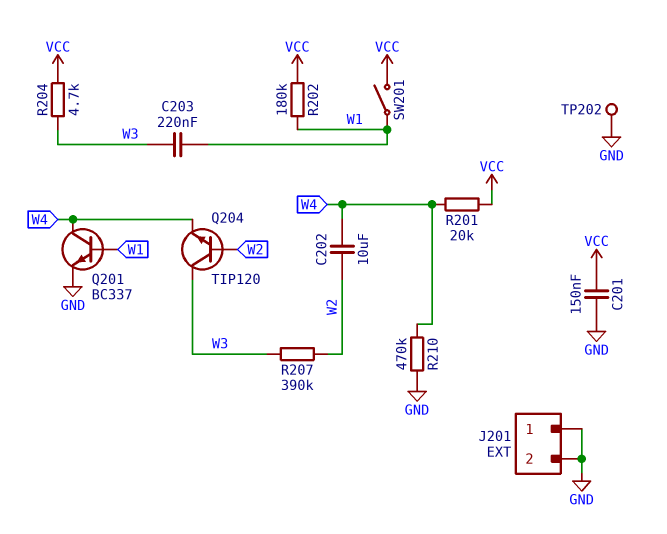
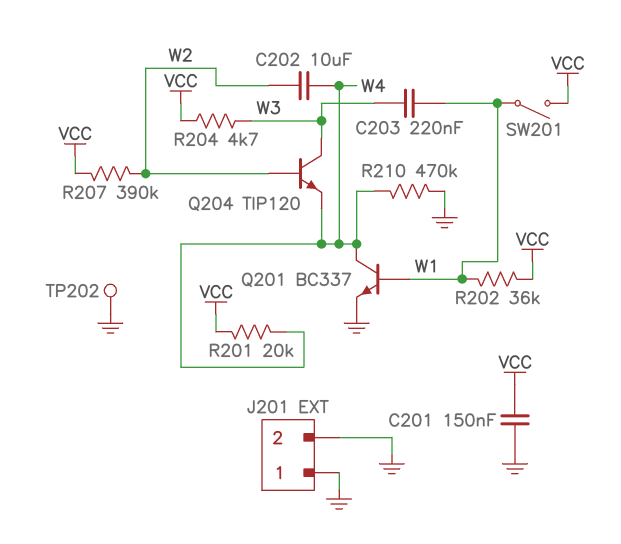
R202: 180k (VCC, W1) -> 36k (VCC, W1)
R207: 390k (W2, W3) -> 390k (VCC, W2)

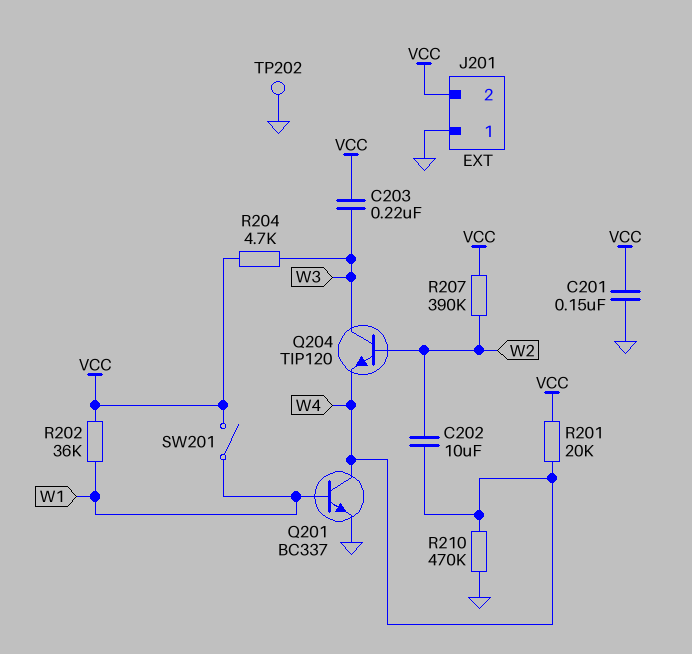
C203: 220nF (W1, W3) -> 220nF (VCC, W3)
J201 pin 2: GND -> VCC

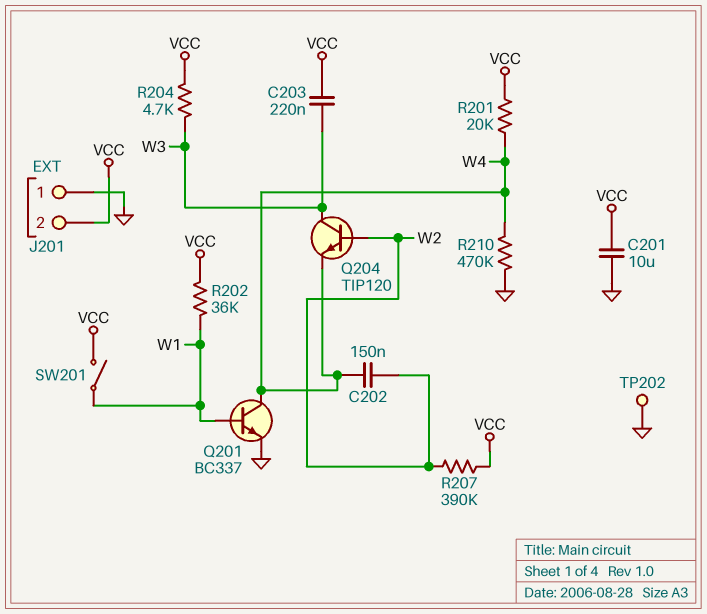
C201: 150nF (GND, VCC) -> 10uF (GND, VCC)
C202: 10uF (W2, W4) -> 150nF (W2, W4)

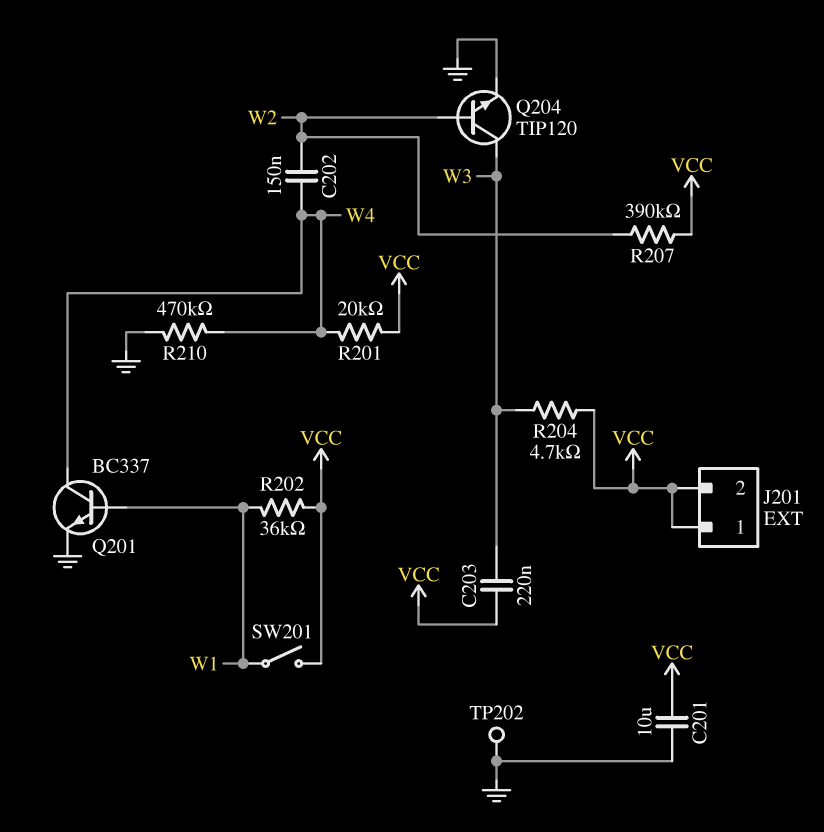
J201 pin 1: GND -> VCC
Q204: NPN TIP120 (B W2, C W3, E W4) -> NPN TIP120 (B W2, C W3, E GND)

